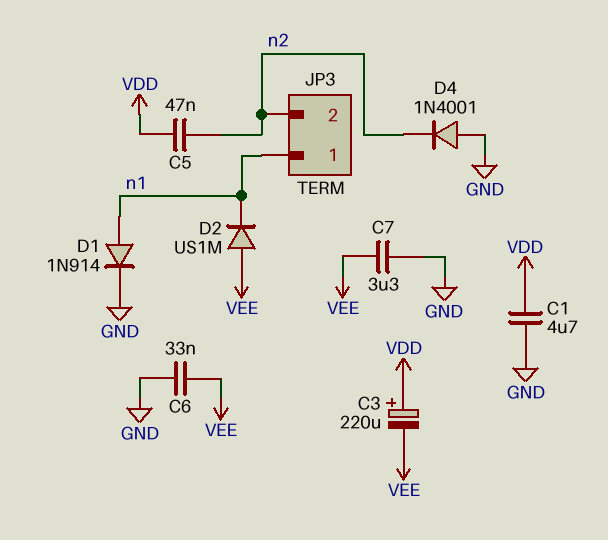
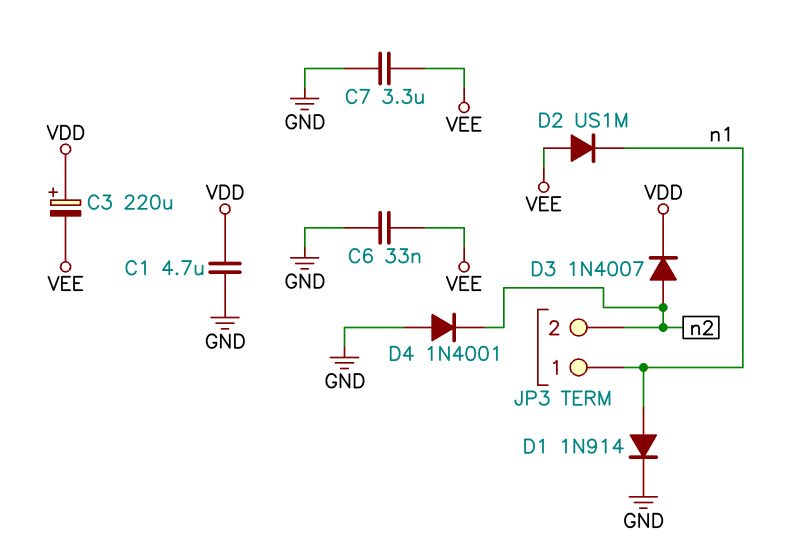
C5: 47nF (VDD, n2) -> none
D3: none -> diode 1N4007 (A n2, K VDD)

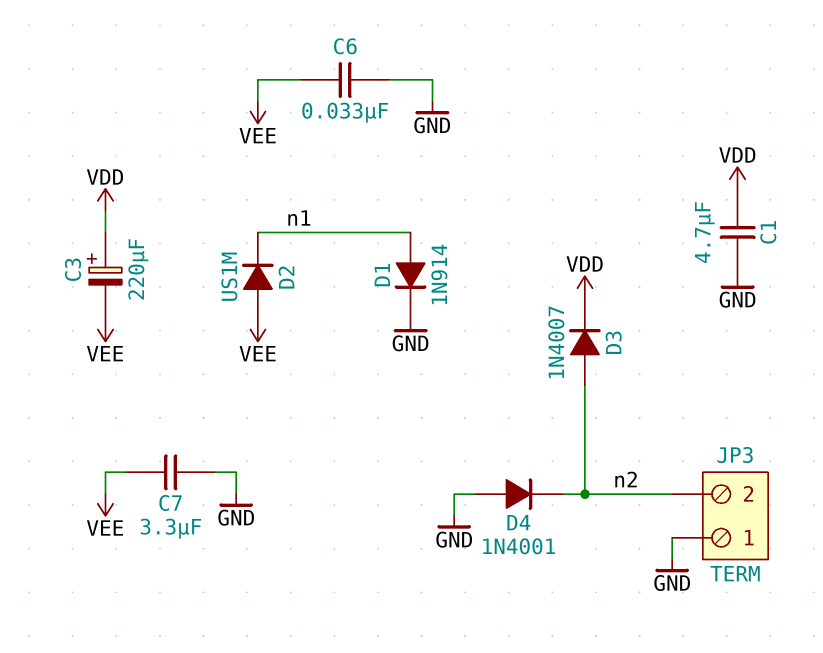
JP3 pin 1: n1 -> GND

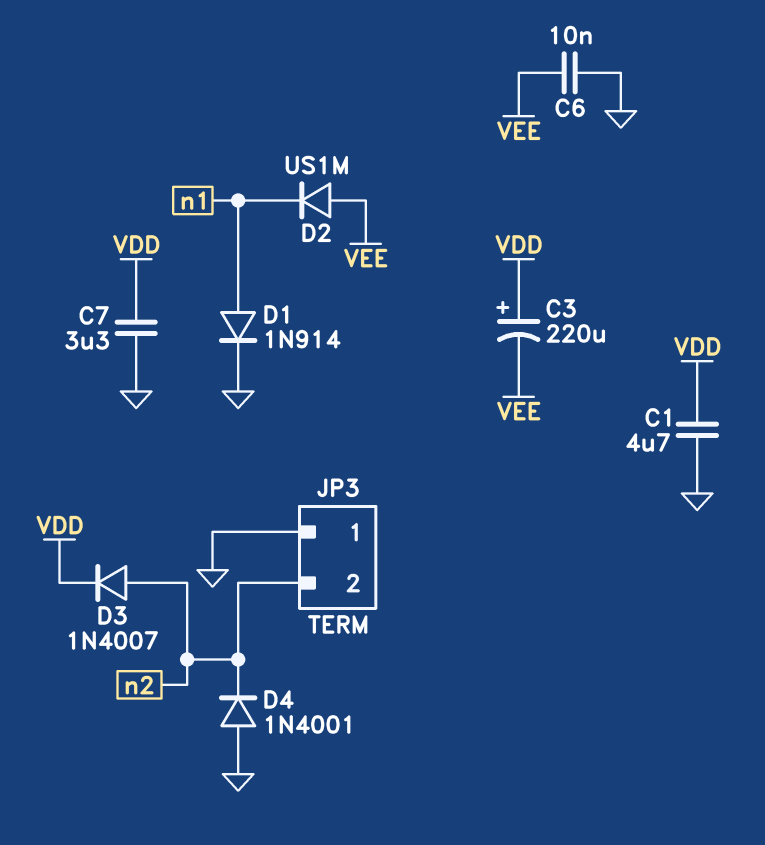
C6: 33nF (GND, VEE) -> 10nF (GND, VEE)
C7: 3.3uF (GND, VEE) -> 3.3uF (GND, VDD)

